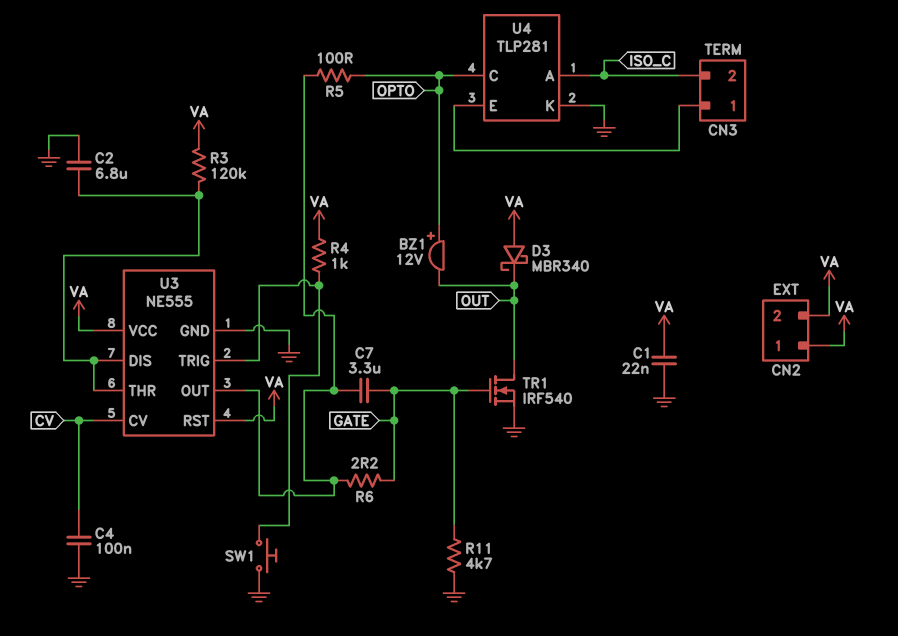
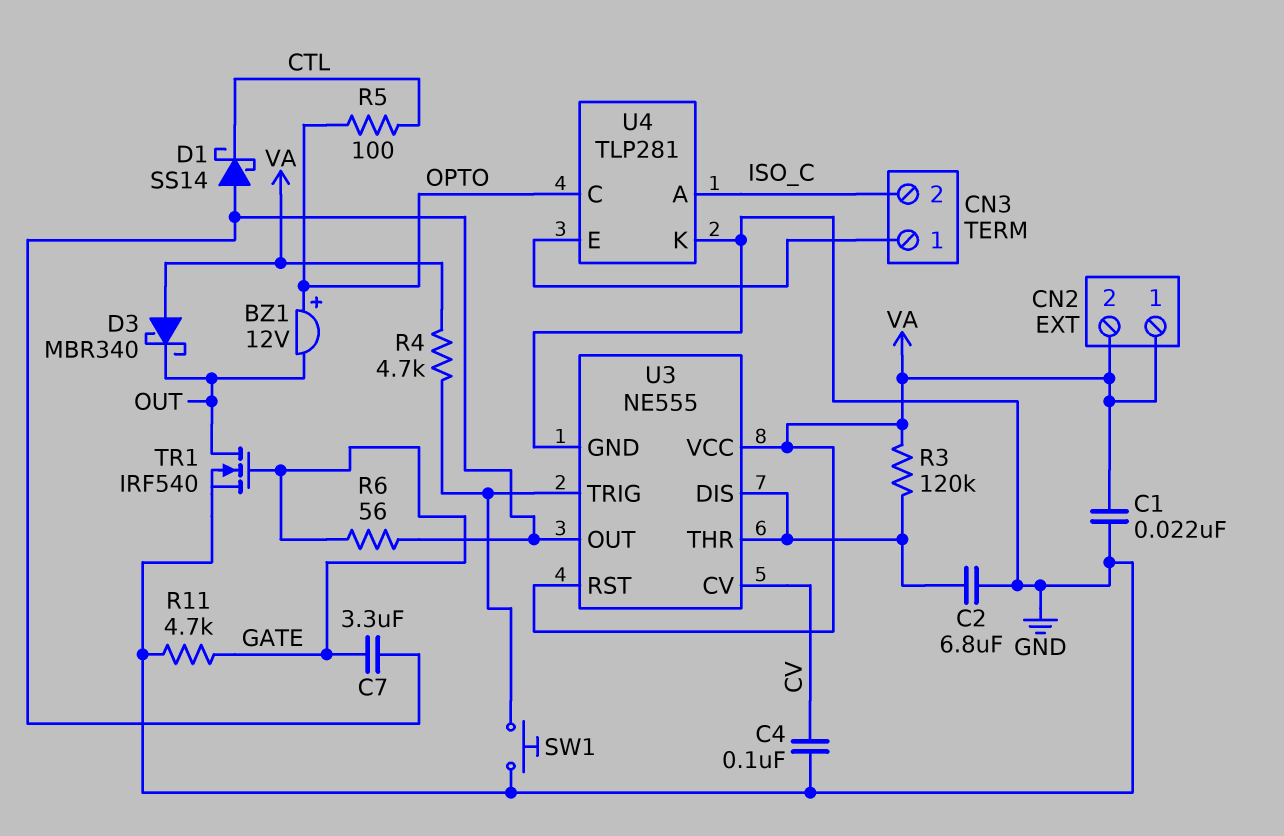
D1: none -> schottky SS14 (A U3/OUT, K CTL)
R4: 1k (U3/TRIG, VA) -> 4.7k (U3/TRIG, VA)
R5: 100 (OPTO, U3/OUT) -> 100 (CTL, OPTO)
R6: 2.2 (GATE, U3/OUT) -> 56 (GATE, U3/OUT)

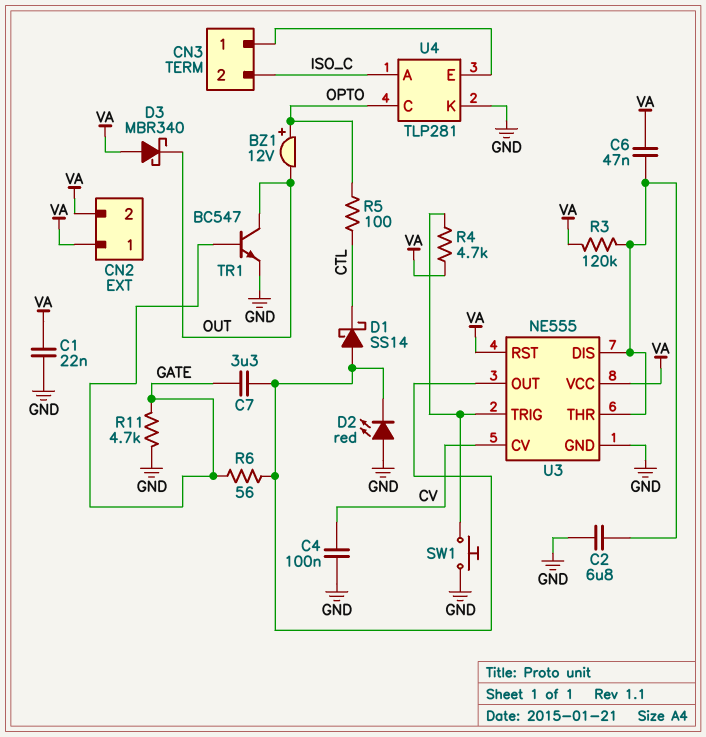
C6: none -> 47nF (U3/DIS, VA)
D2: none -> LED red (A GND, K U3/OUT)
TR1: NMOS IRF540 (G GATE, D OUT, S GND) -> NPN BC547 (B GATE, C OUT, E GND)

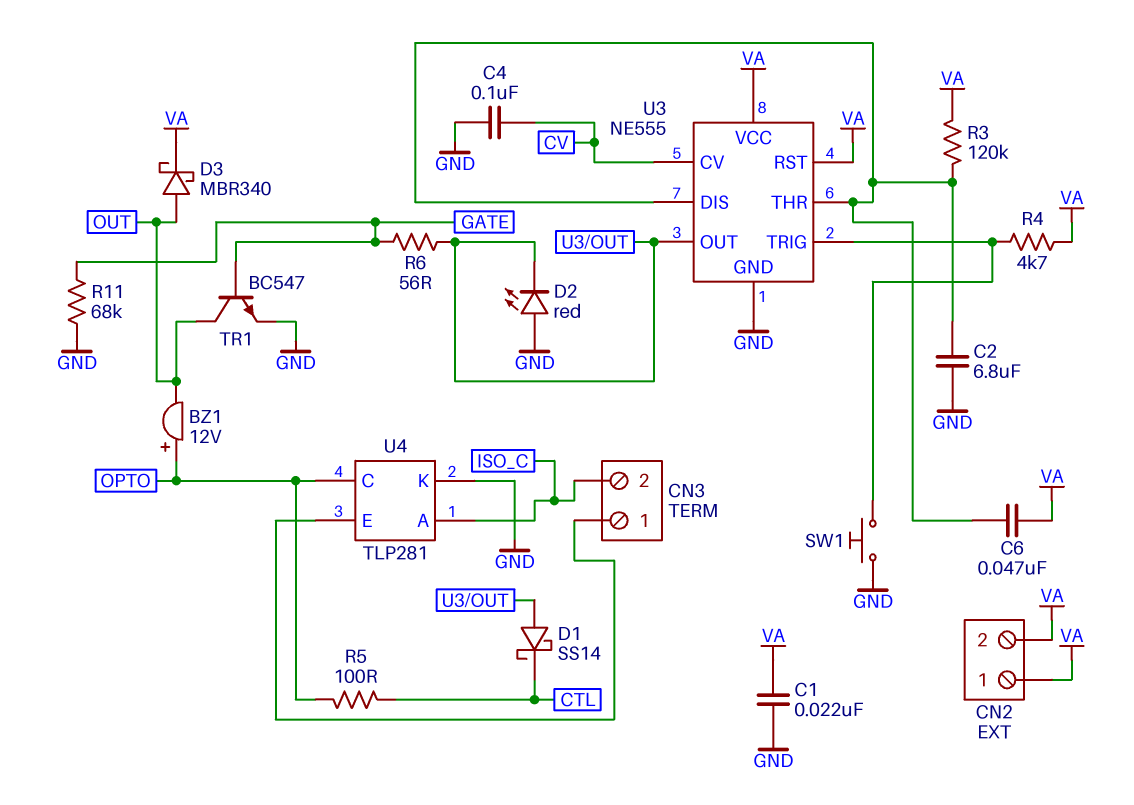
C7: 3.3uF (GATE, U3/OUT) -> none
D3: schottky MBR340 (A VA, K OUT) -> schottky MBR340 (A OUT, K VA)
R11: 4.7k (GATE, GND) -> 68k (GATE, GND)

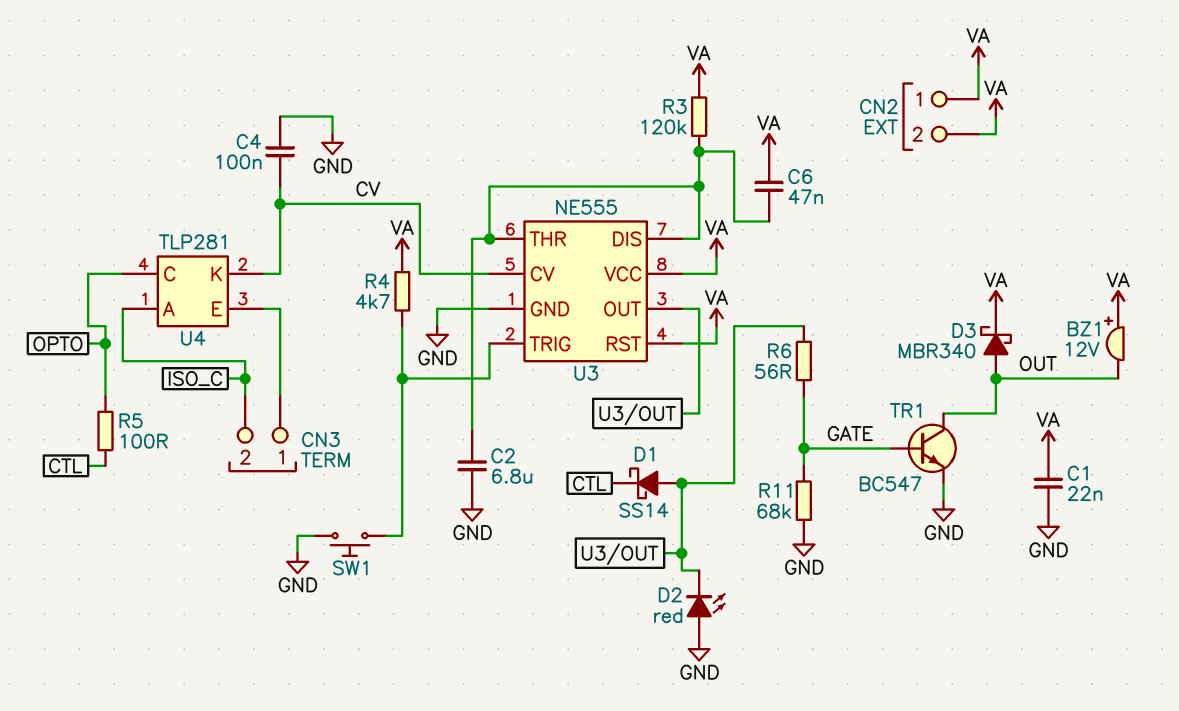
BZ1: buzzer 12V (plus OPTO, minus OUT) -> buzzer 12V (plus VA, minus OUT)
U4 pin K: GND -> CV

